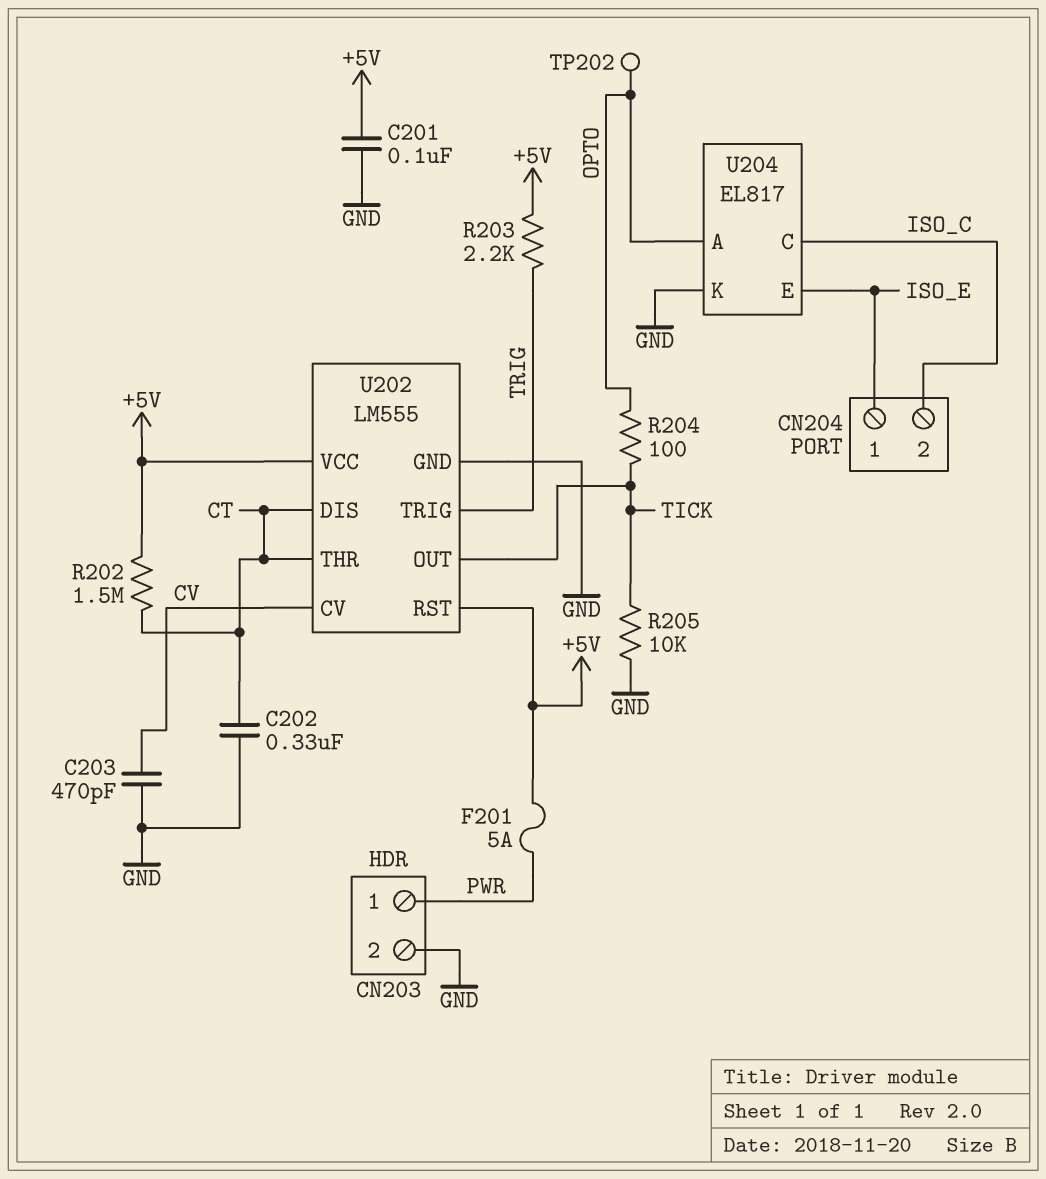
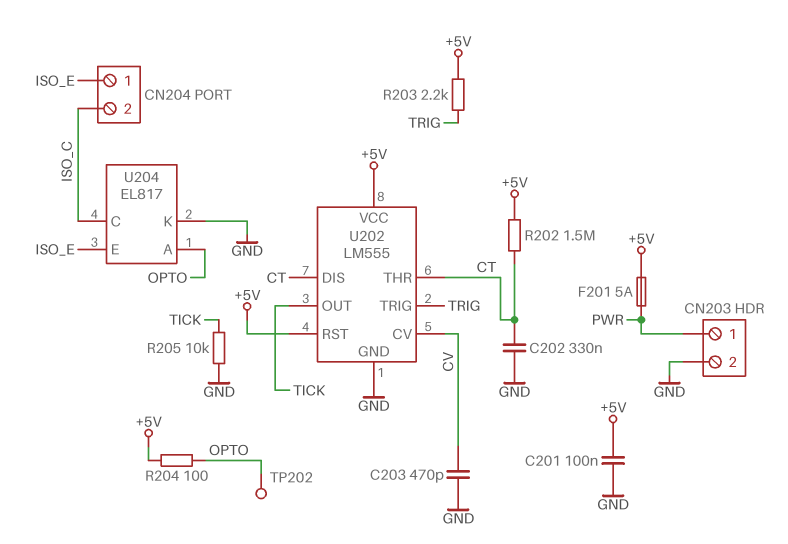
R204: 100 (OPTO, TICK) -> 100 (+5V, OPTO)

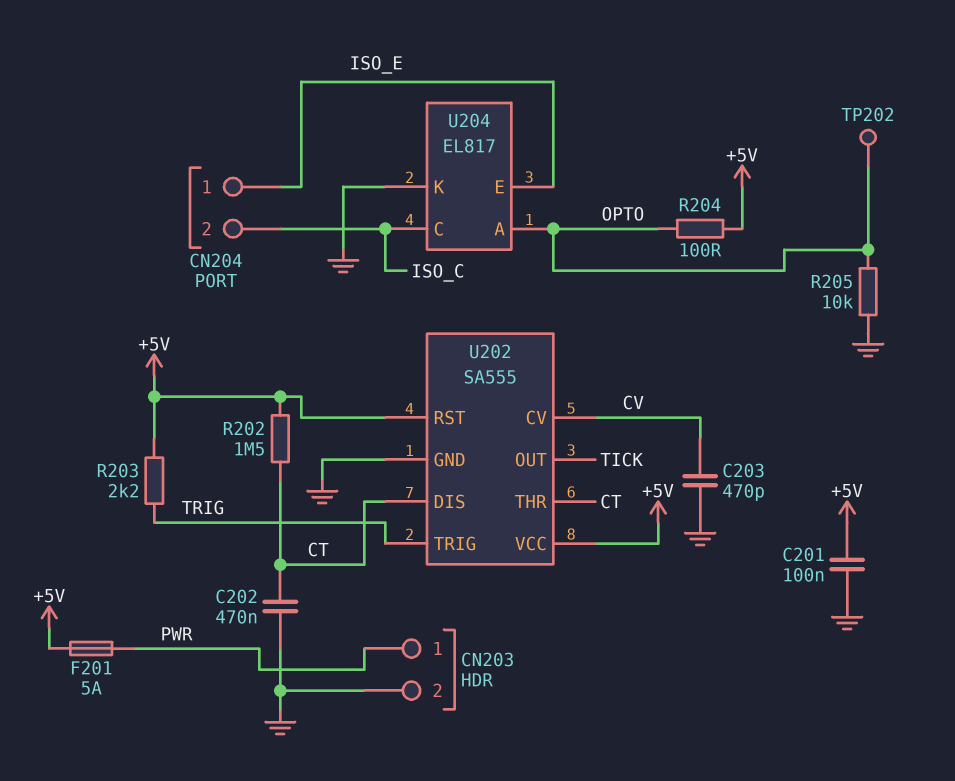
C202: 330nF (CT, GND) -> 470nF (CT, GND)
R205: 10k (GND, TICK) -> 10k (GND, OPTO)
U202: LM555 -> SA555

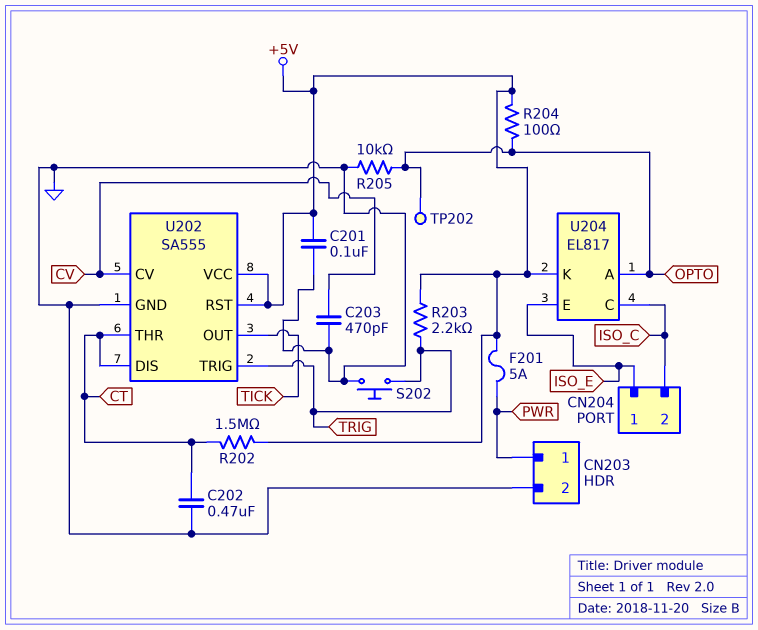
S202: none -> button (GND, TRIG)
U204 pin K: GND -> +5V

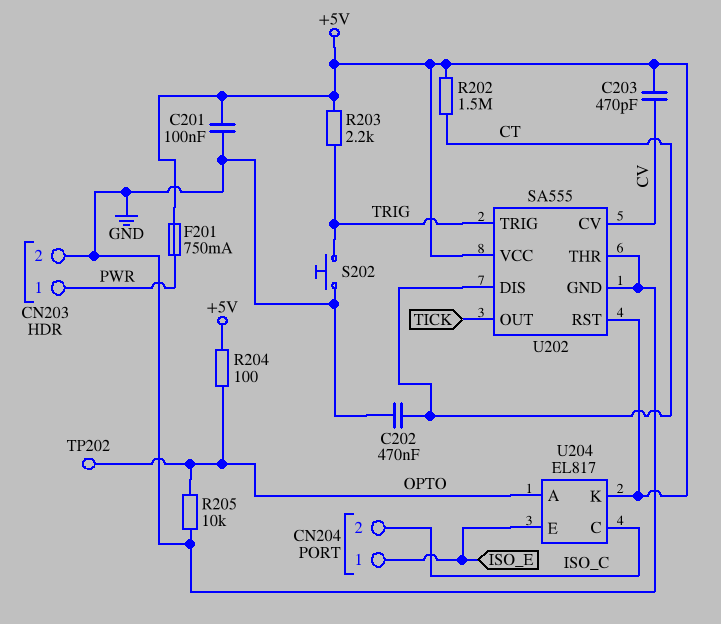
C203: 470pF (CV, GND) -> 470pF (+5V, CV)
F201: 5A (+5V, PWR) -> 750mA (+5V, PWR)
U202 pin THR: CT -> GND

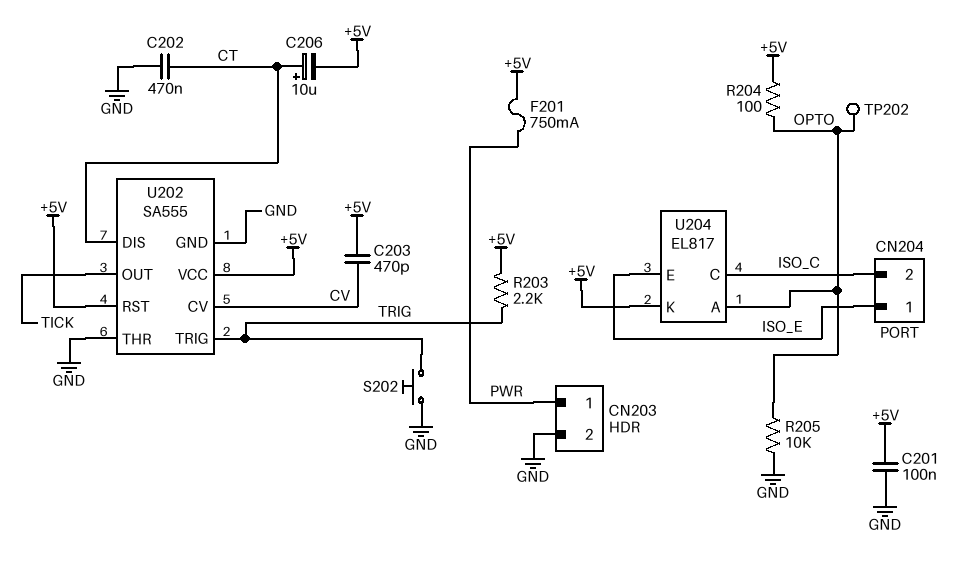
C206: none -> 10uF (plus CT, minus +5V)
R202: 1.5M (+5V, CT) -> none

